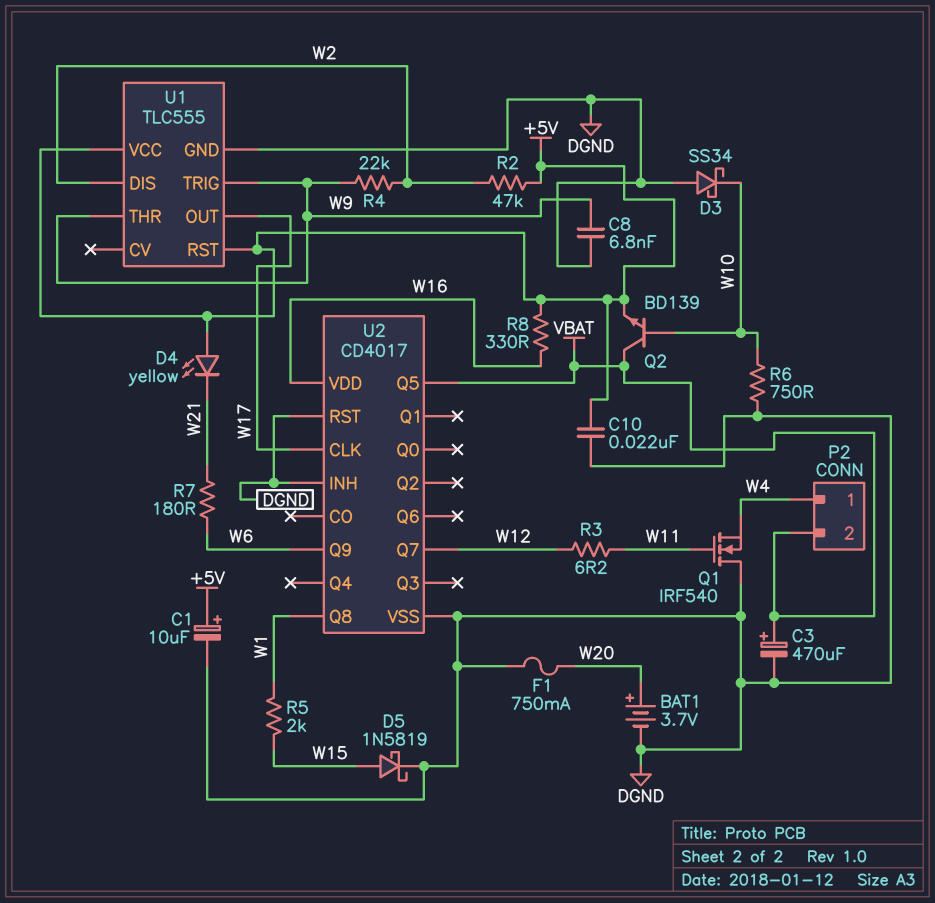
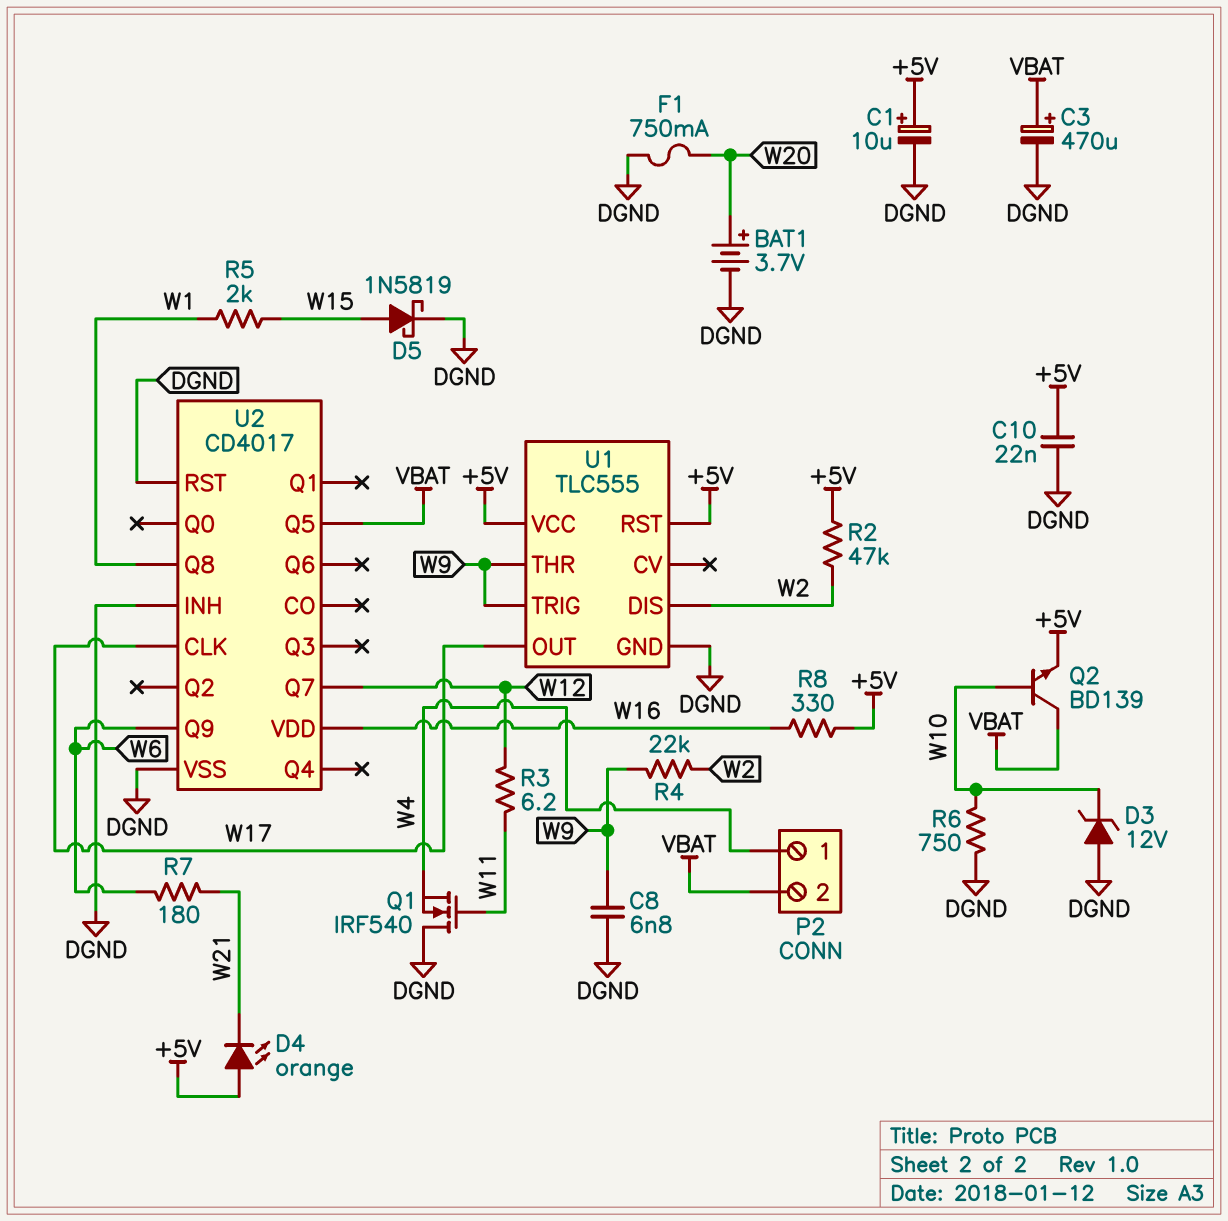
D3: schottky SS34 (A DGND, K W10) -> zener 12V (A DGND, K W10)
D4: LED yellow (A +5V, K W21) -> LED orange (A +5V, K W21)

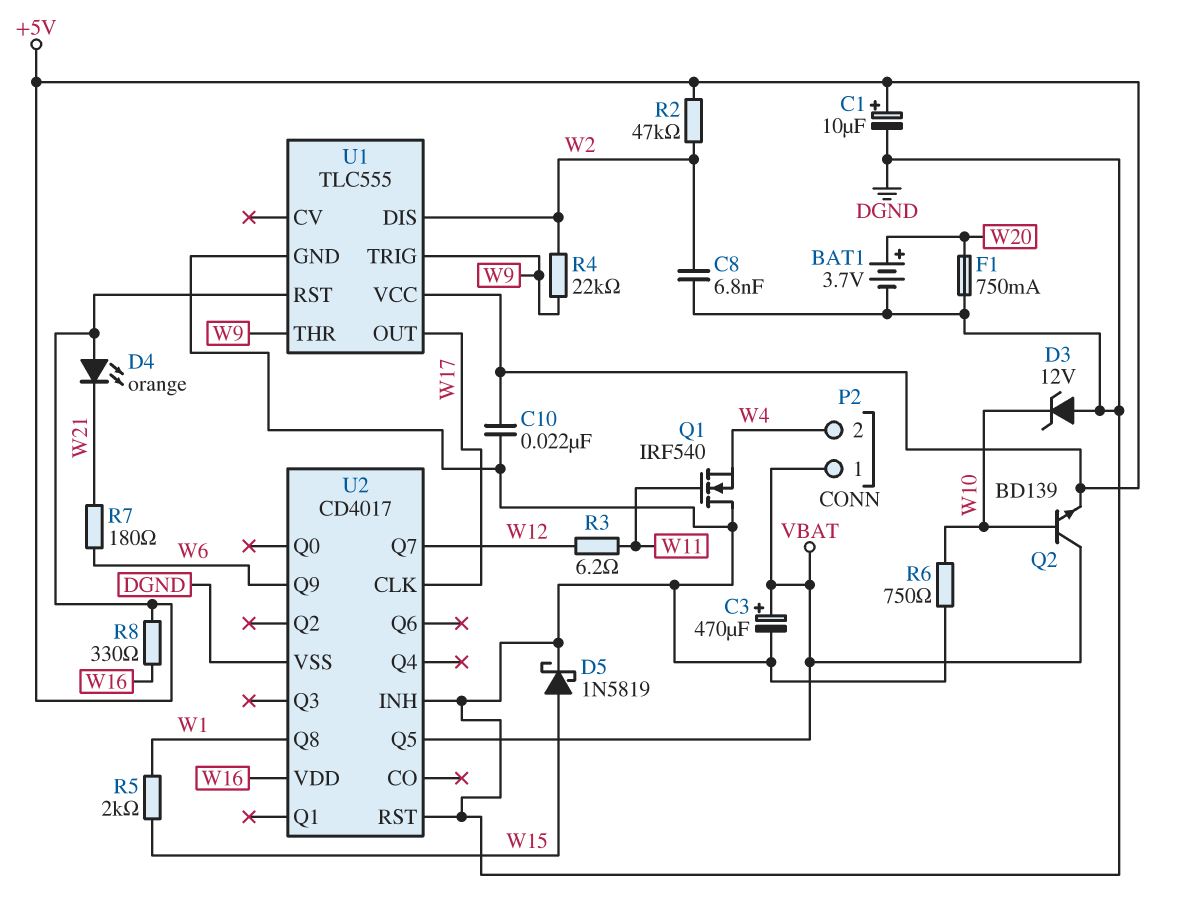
C8: 6.8nF (DGND, W9) -> 6.8nF (DGND, W2)
P2 pin 1: W4 -> VBAT
P2 pin 2: VBAT -> W4

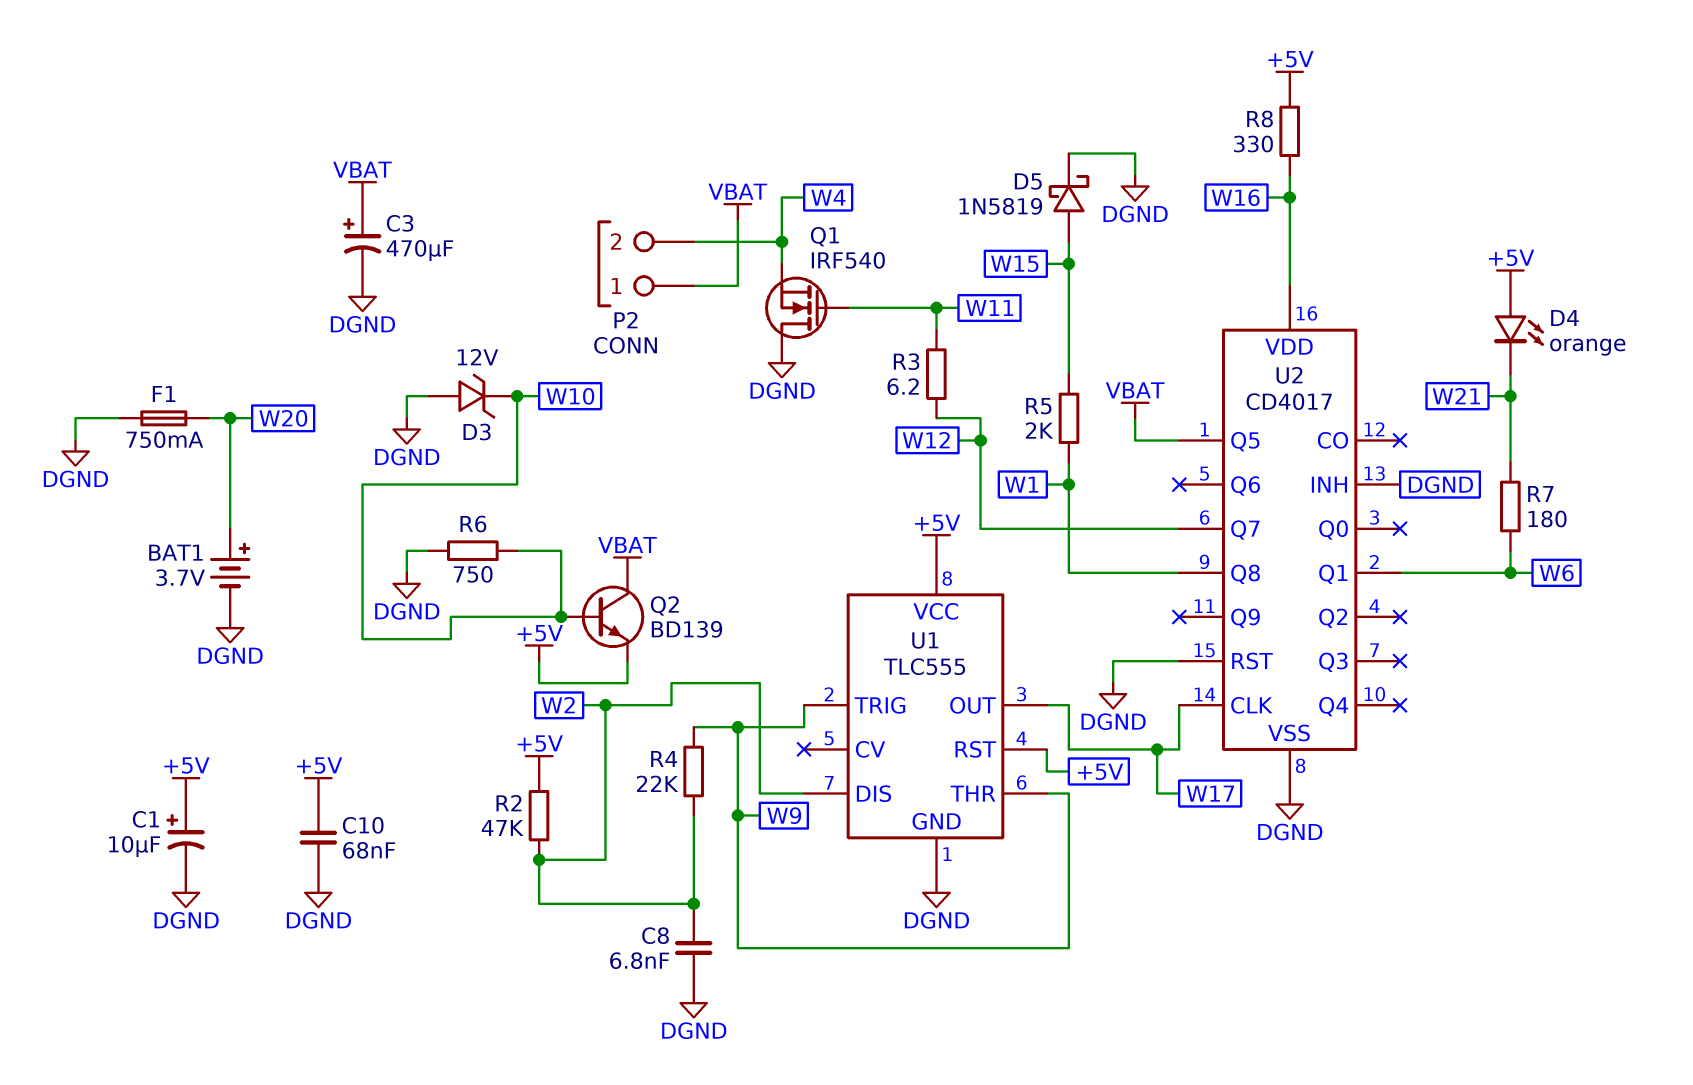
C10: 22nF (+5V, DGND) -> 68nF (+5V, DGND)
U2 pin Q1: none -> W6
U2 pin Q9: W6 -> none

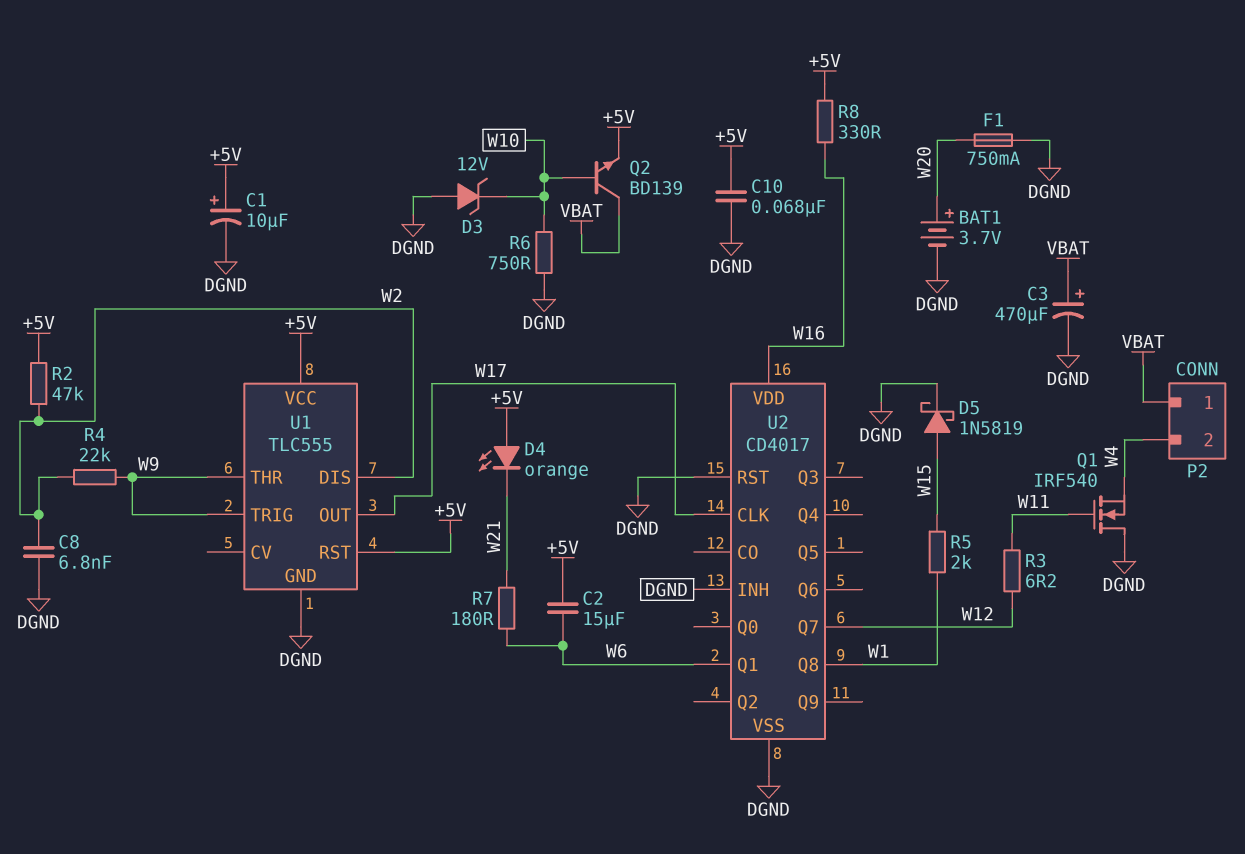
C2: none -> 15uF (+5V, W6)
U2 pin Q5: VBAT -> none

